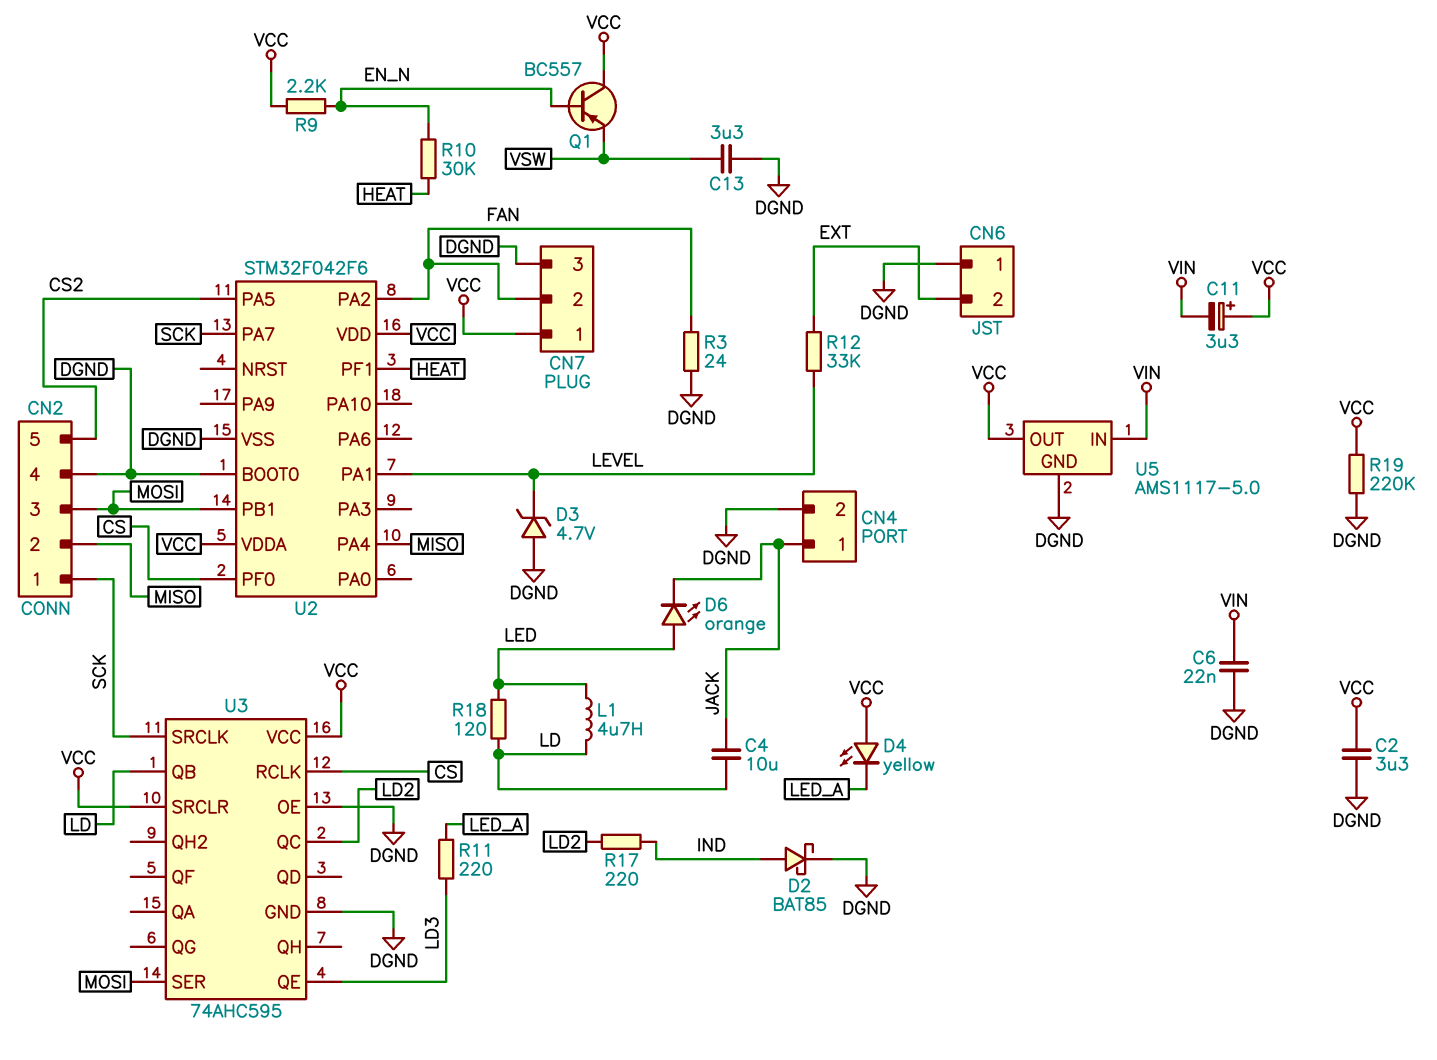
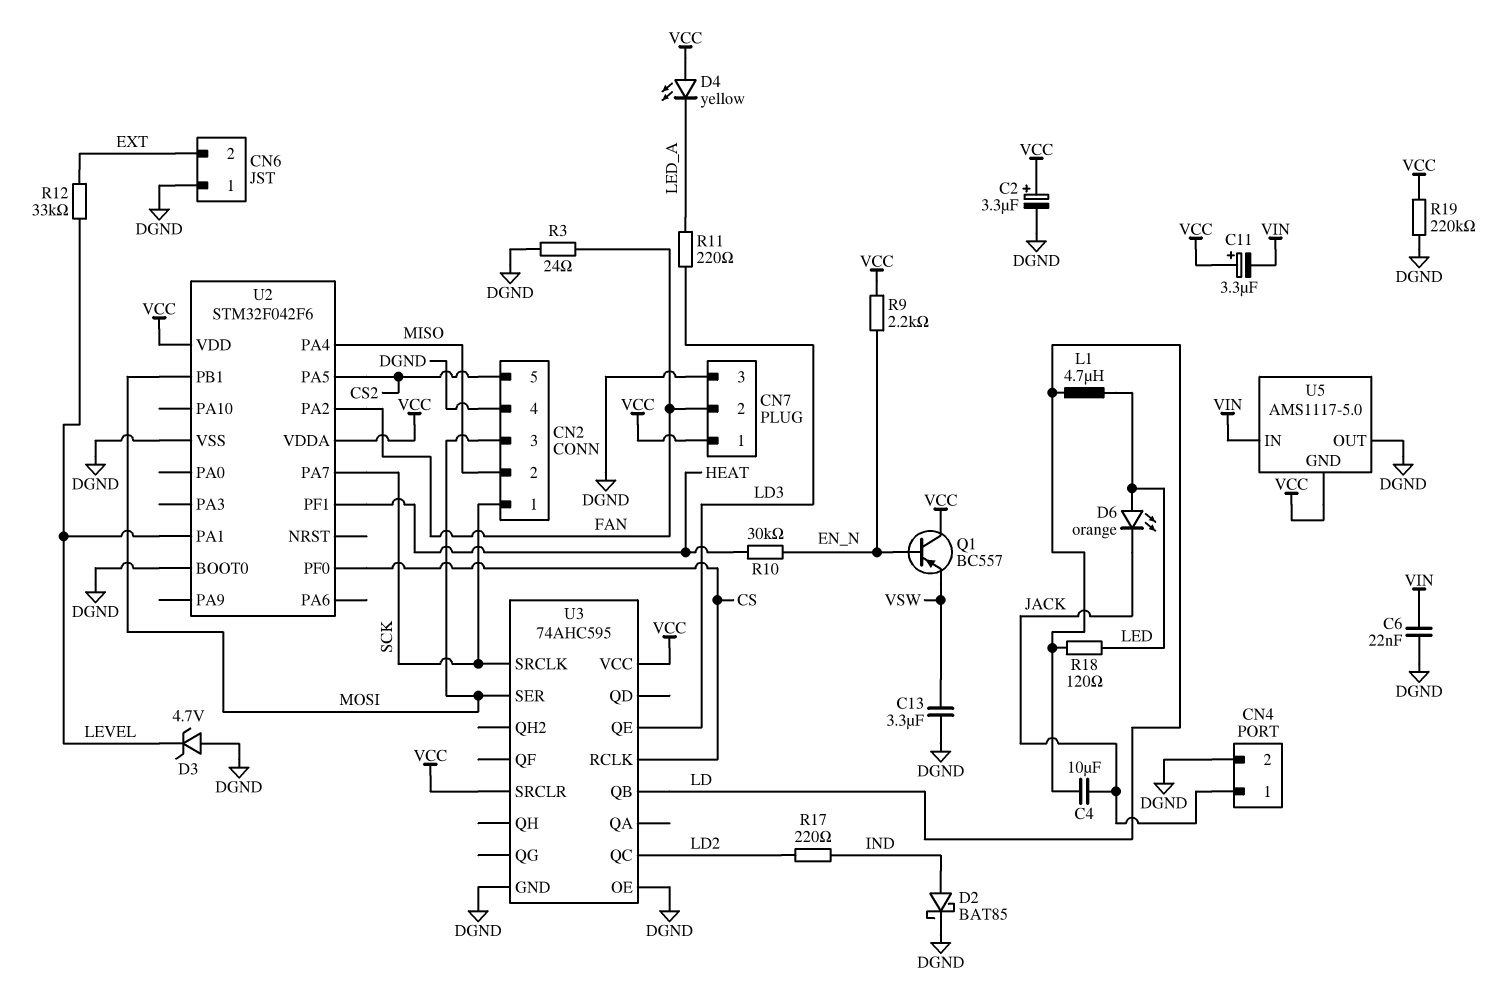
C2: 3.3uF (DGND, VCC) -> 3.3uF (plus VCC, minus DGND)
U5 pin GND: DGND -> VCC
U5 pin OUT: VCC -> DGND

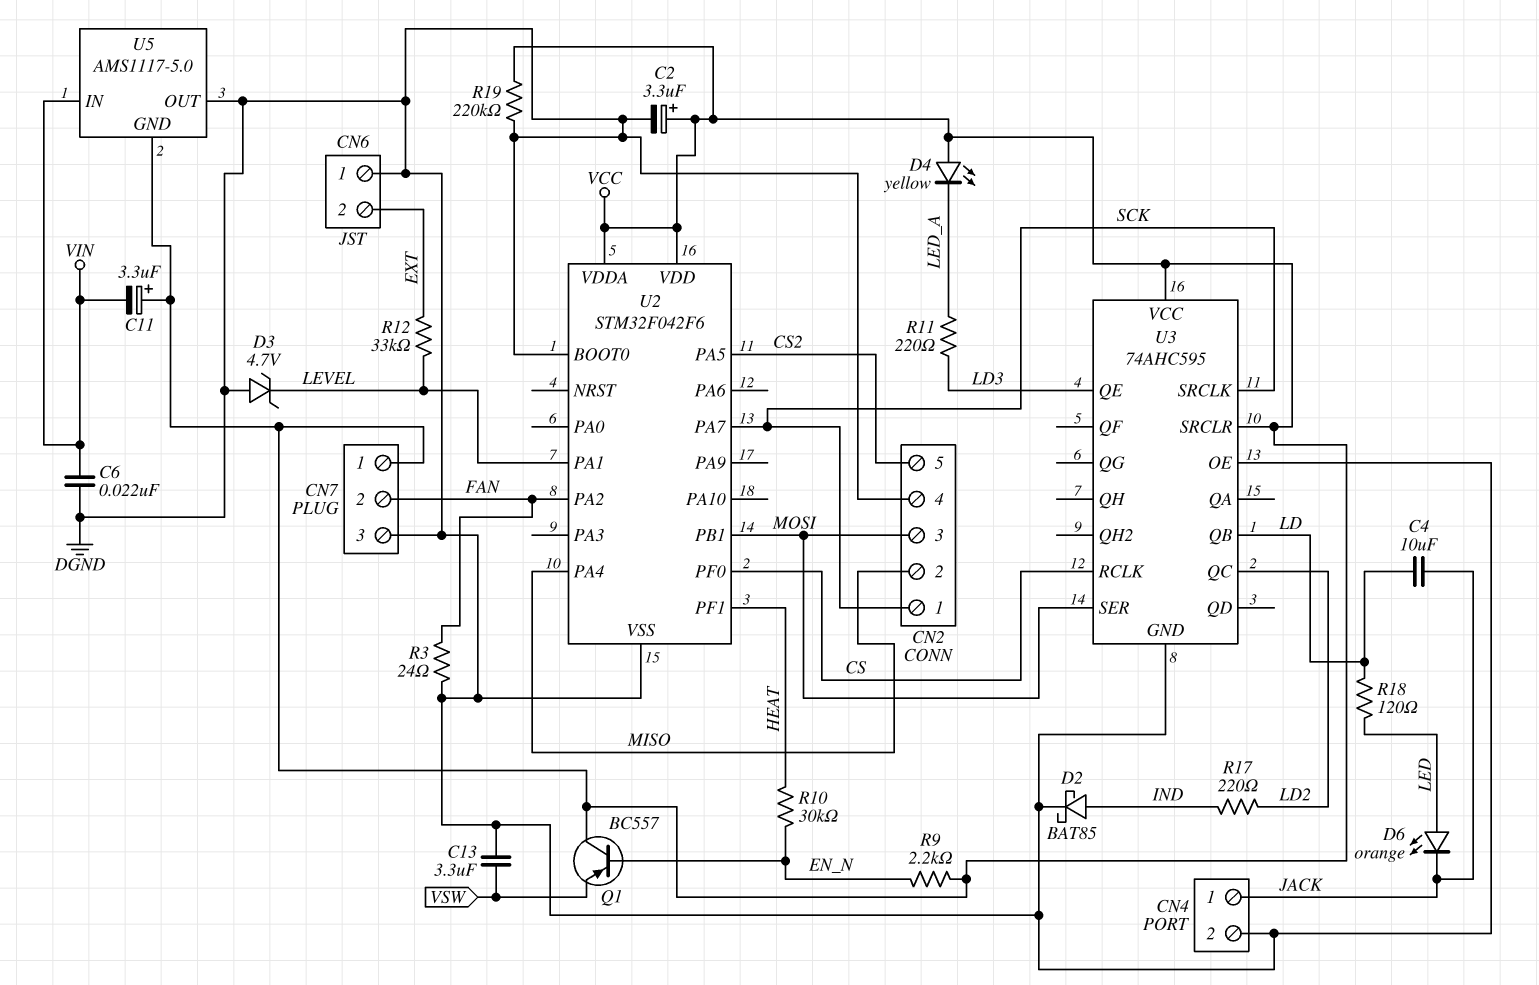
L1: 4.7uH (LD, LED) -> none

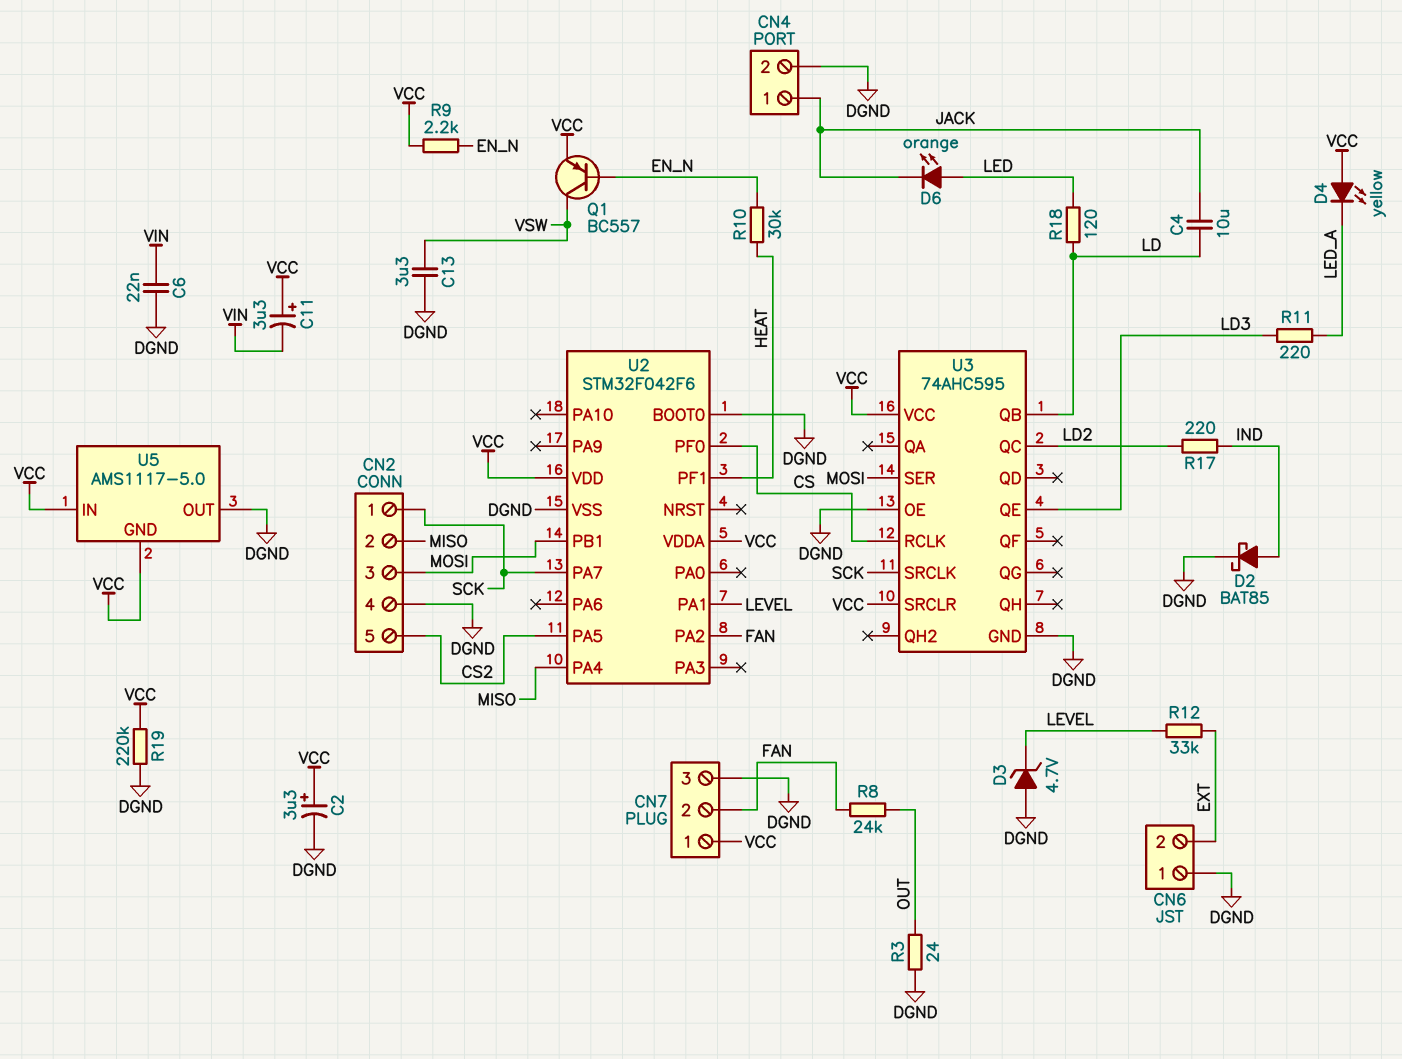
Q1: PNP BC557 (B EN_N, C VCC, E VSW) -> PNP BC557 (B EN_N, C VSW, E VCC)
R3: 24 (DGND, FAN) -> 24 (DGND, OUT)
R8: none -> 24k (FAN, OUT)
U5 pin IN: VIN -> VCC

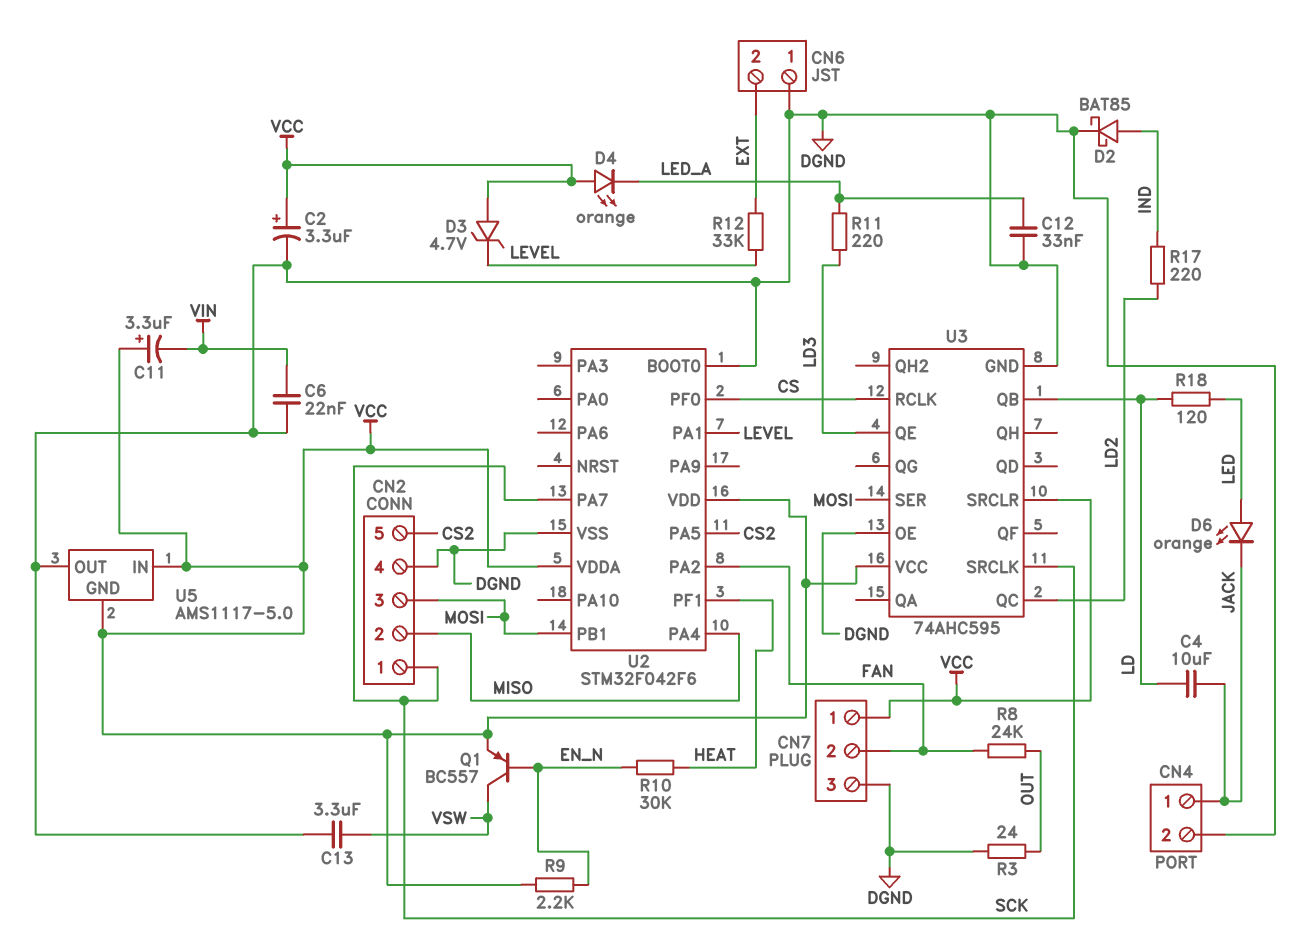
C12: none -> 33nF (DGND, LED_A)
D3: zener 4.7V (A DGND, K LEVEL) -> zener 4.7V (A VCC, K LEVEL)
D4: LED yellow (A VCC, K LED_A) -> LED orange (A VCC, K LED_A)
R19: 220k (DGND, VCC) -> none

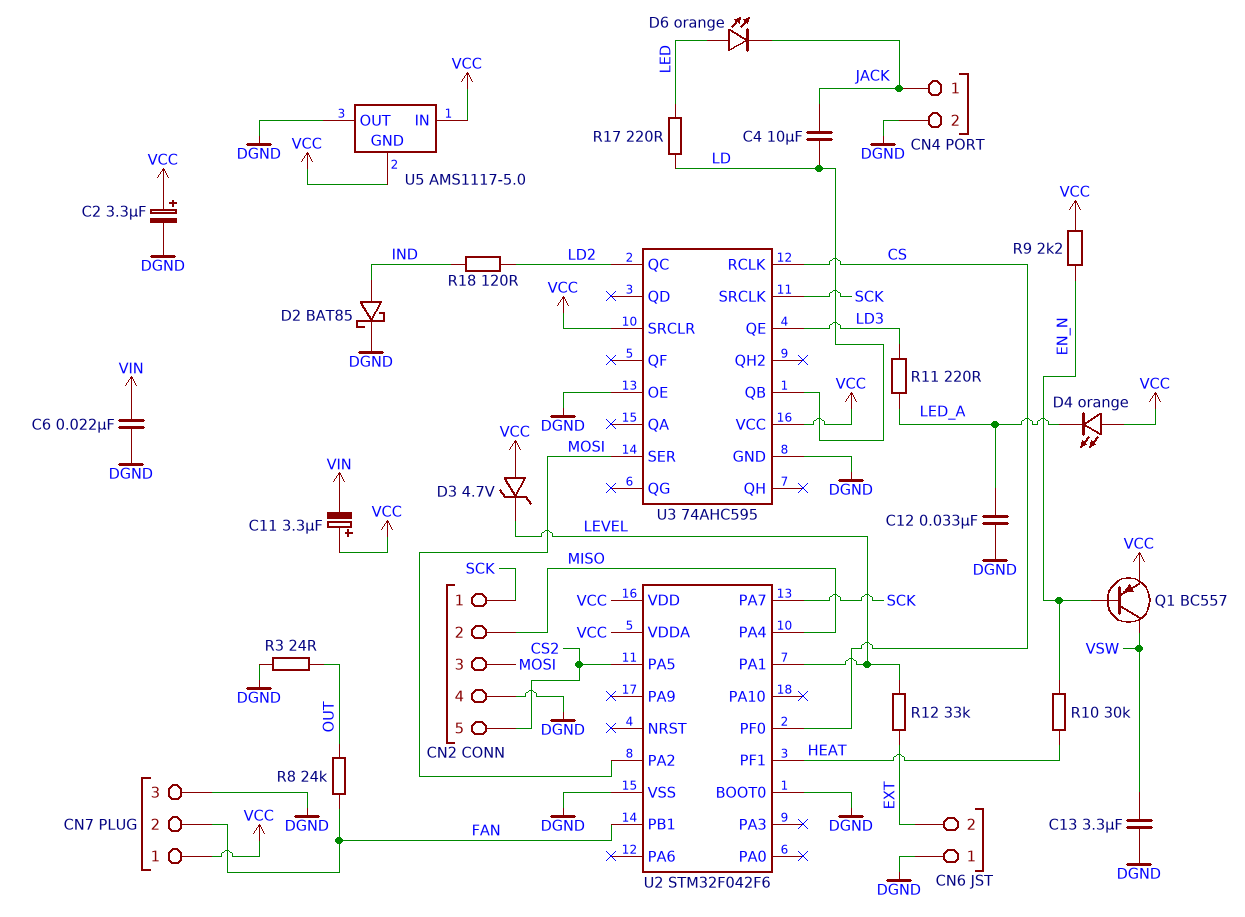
R17: 220 (IND, LD2) -> 220 (LD, LED)
R18: 120 (LD, LED) -> 120 (IND, LD2)
U2 pin PA2: FAN -> MOSI
U2 pin PB1: MOSI -> FAN

